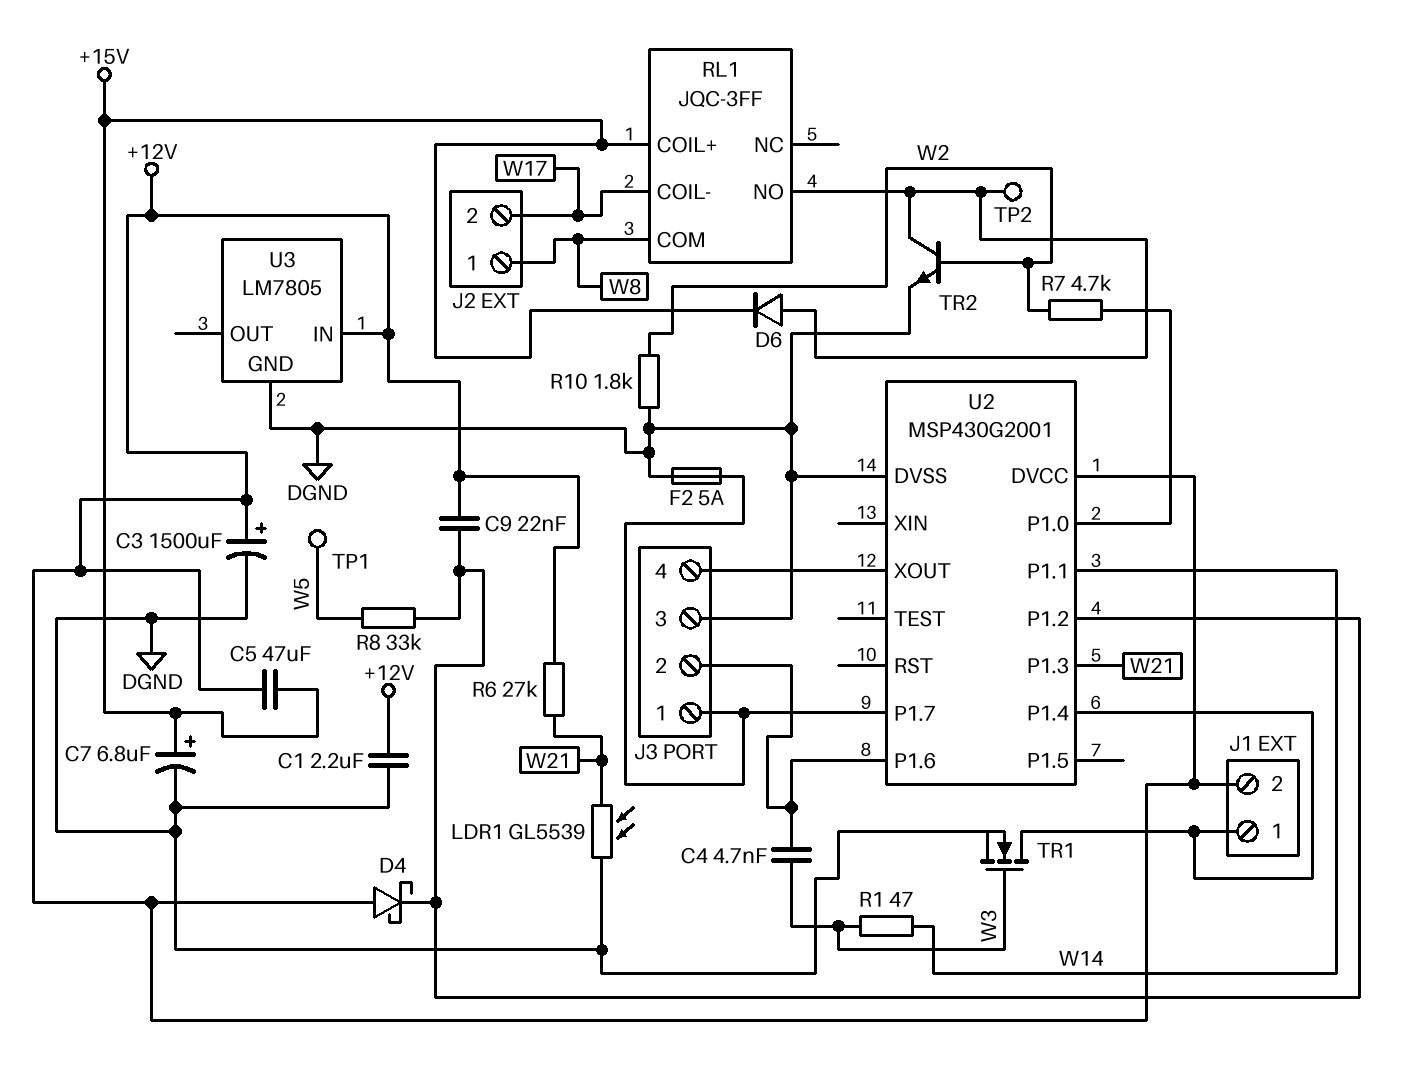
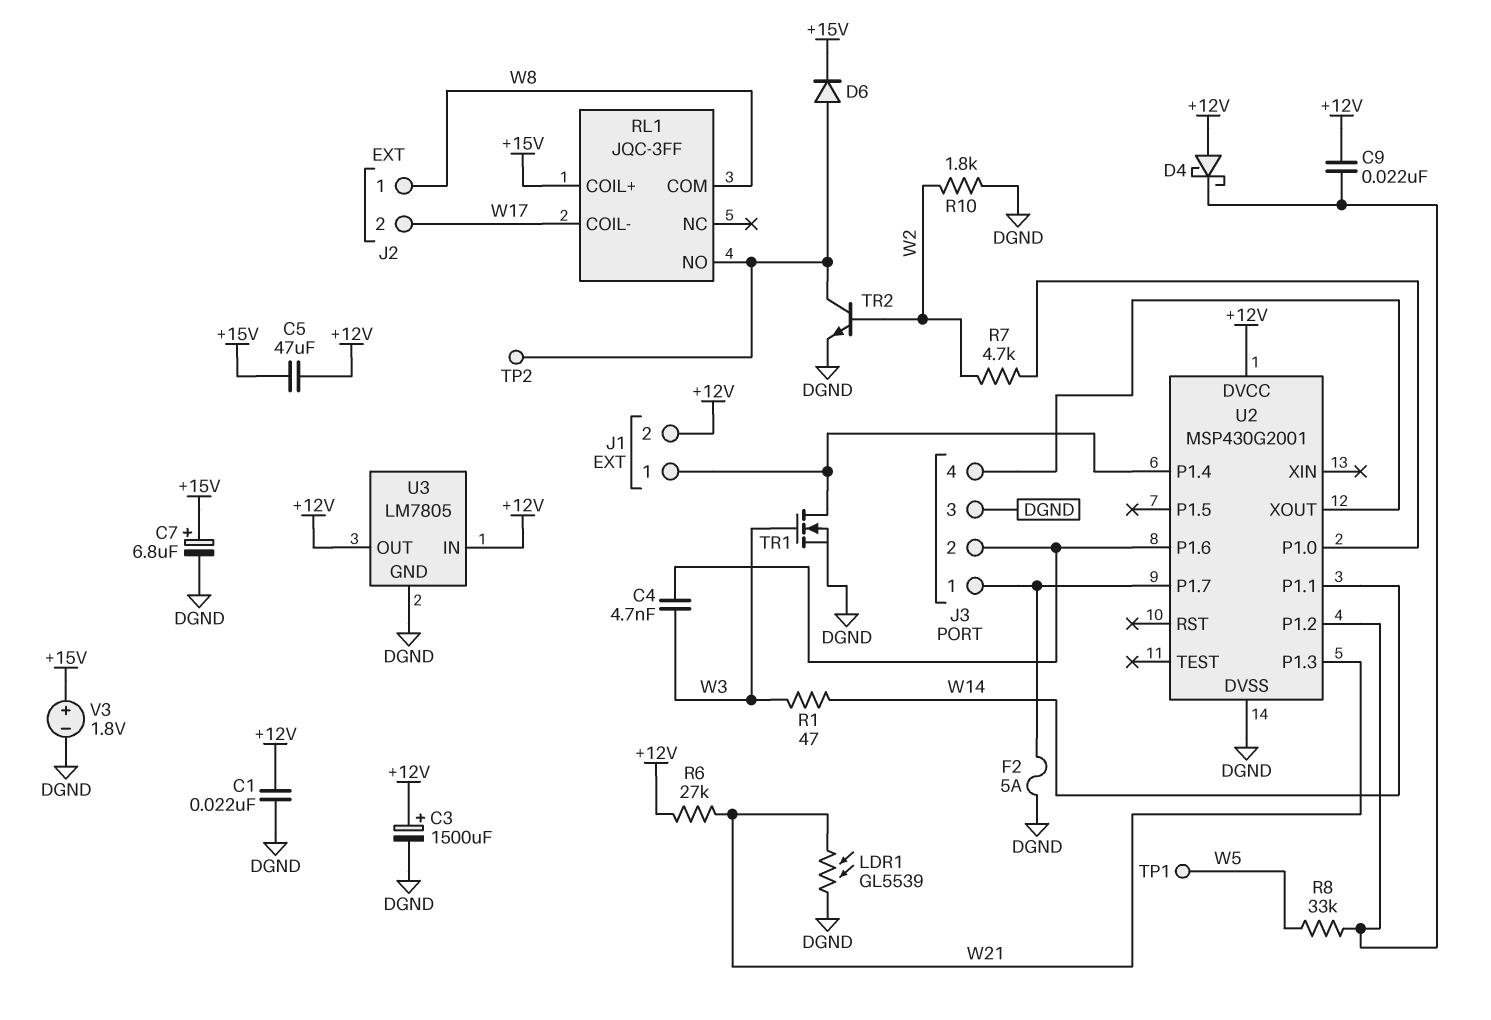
C1: 2.2uF (+12V, DGND) -> 22nF (+12V, DGND)
U3 pin OUT: none -> +12V
V3: none -> 1.8V (plus +15V, minus DGND)

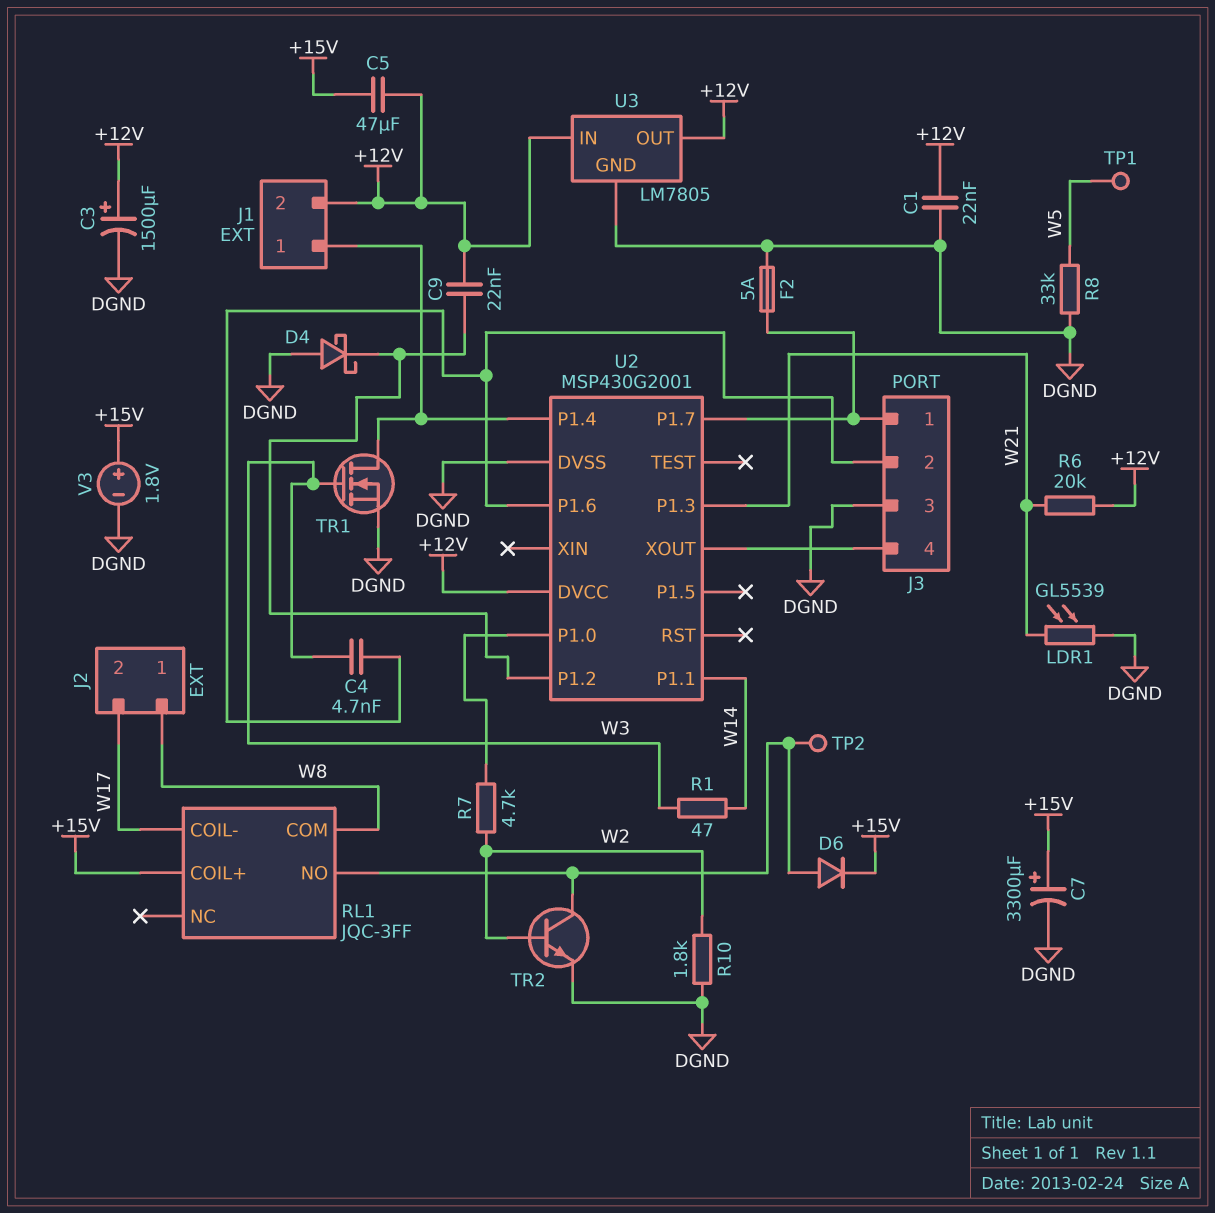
C7: 6.8uF (plus +15V, minus DGND) -> 3300uF (plus +15V, minus DGND)
D4: schottky (A +12V, K U2/P1.2) -> schottky (A DGND, K U2/P1.2)
R6: 27k (+12V, W21) -> 20k (+12V, W21)
R8: 33k (U2/P1.2, W5) -> 33k (DGND, W5)

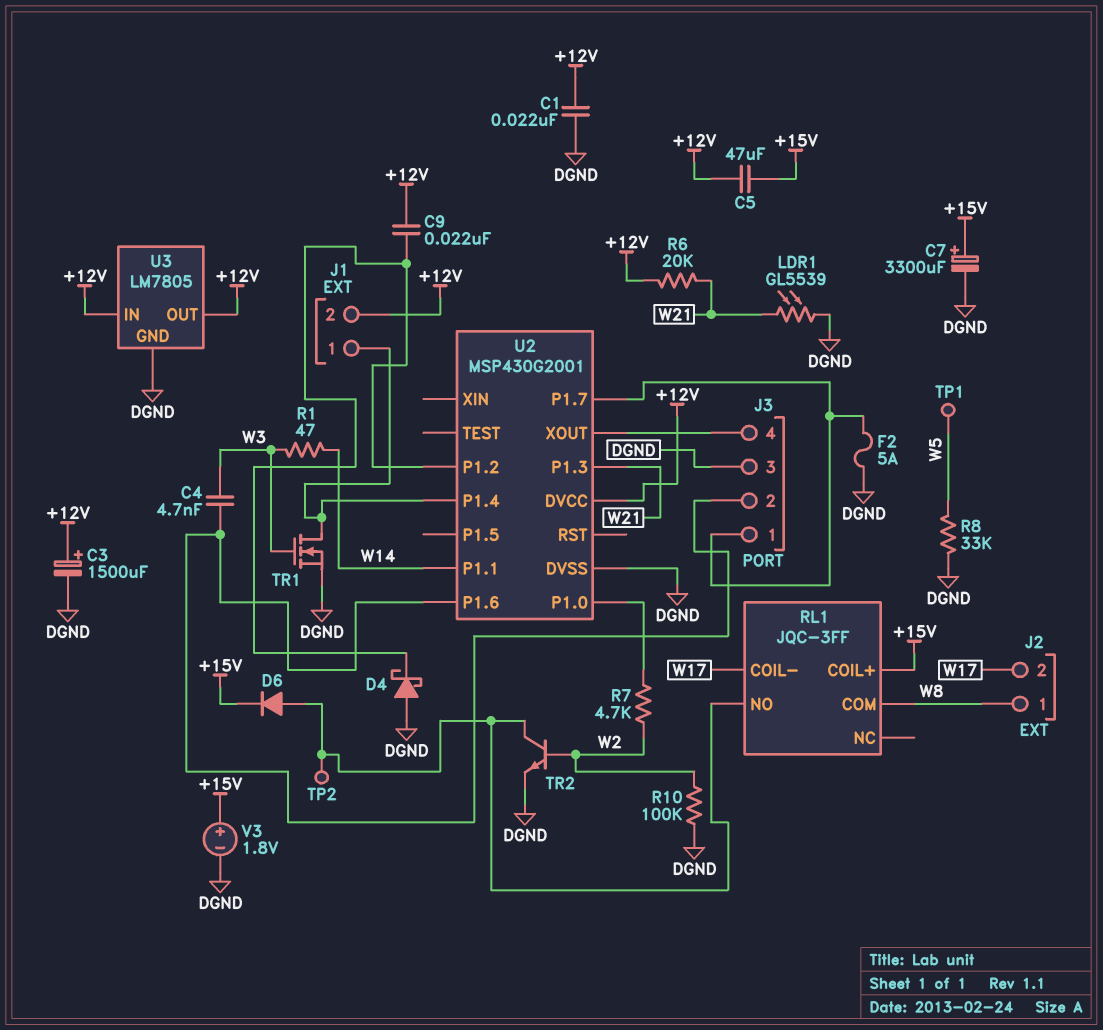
R10: 1.8k (DGND, W2) -> 100k (DGND, W2)

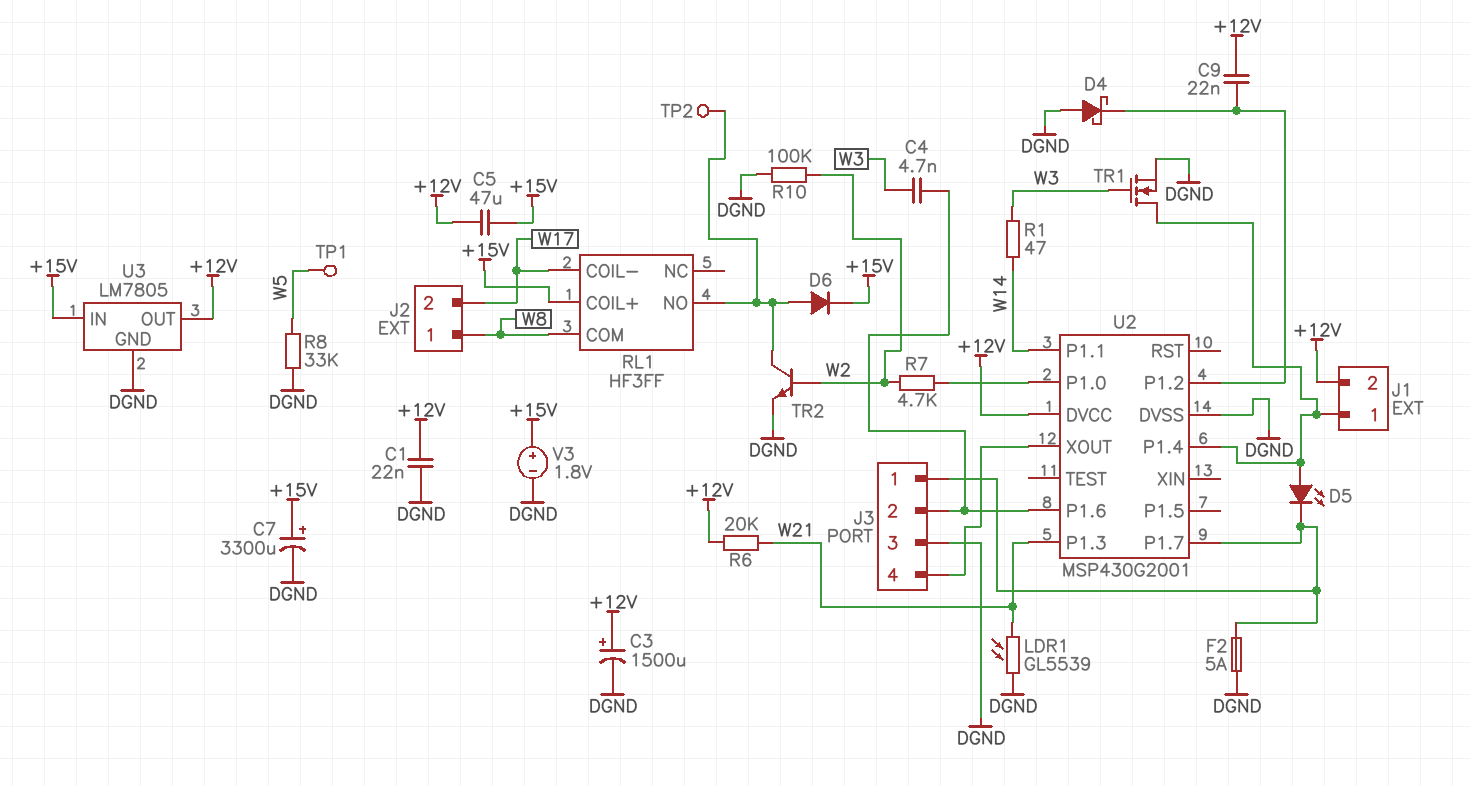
D5: none -> LED (A J1/1, K J3/1)
RL1: JQC-3FF -> HF3FF
U3 pin IN: +12V -> +15V

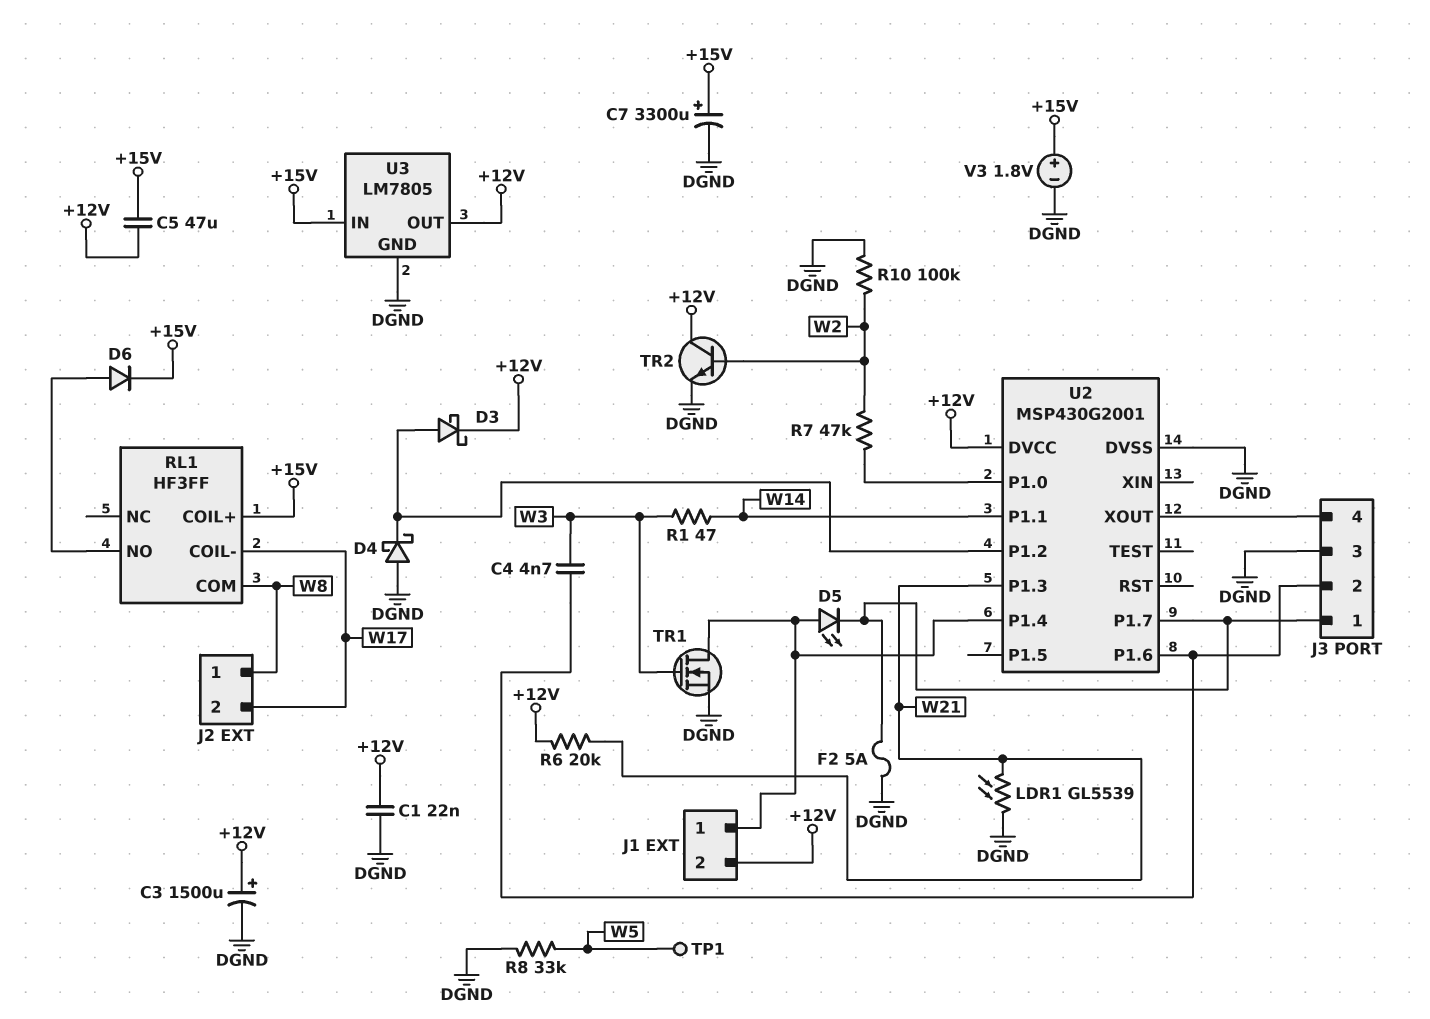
C9: 22nF (+12V, U2/P1.2) -> none
D3: none -> schottky (A U2/P1.2, K +12V)
R7: 4.7k (U2/P1.0, W2) -> 47k (U2/P1.0, W2)
TP2: test point (RL1/NO) -> none
TR2: NPN (B W2, C RL1/NO, E DGND) -> NPN (B W2, C +12V, E DGND)

